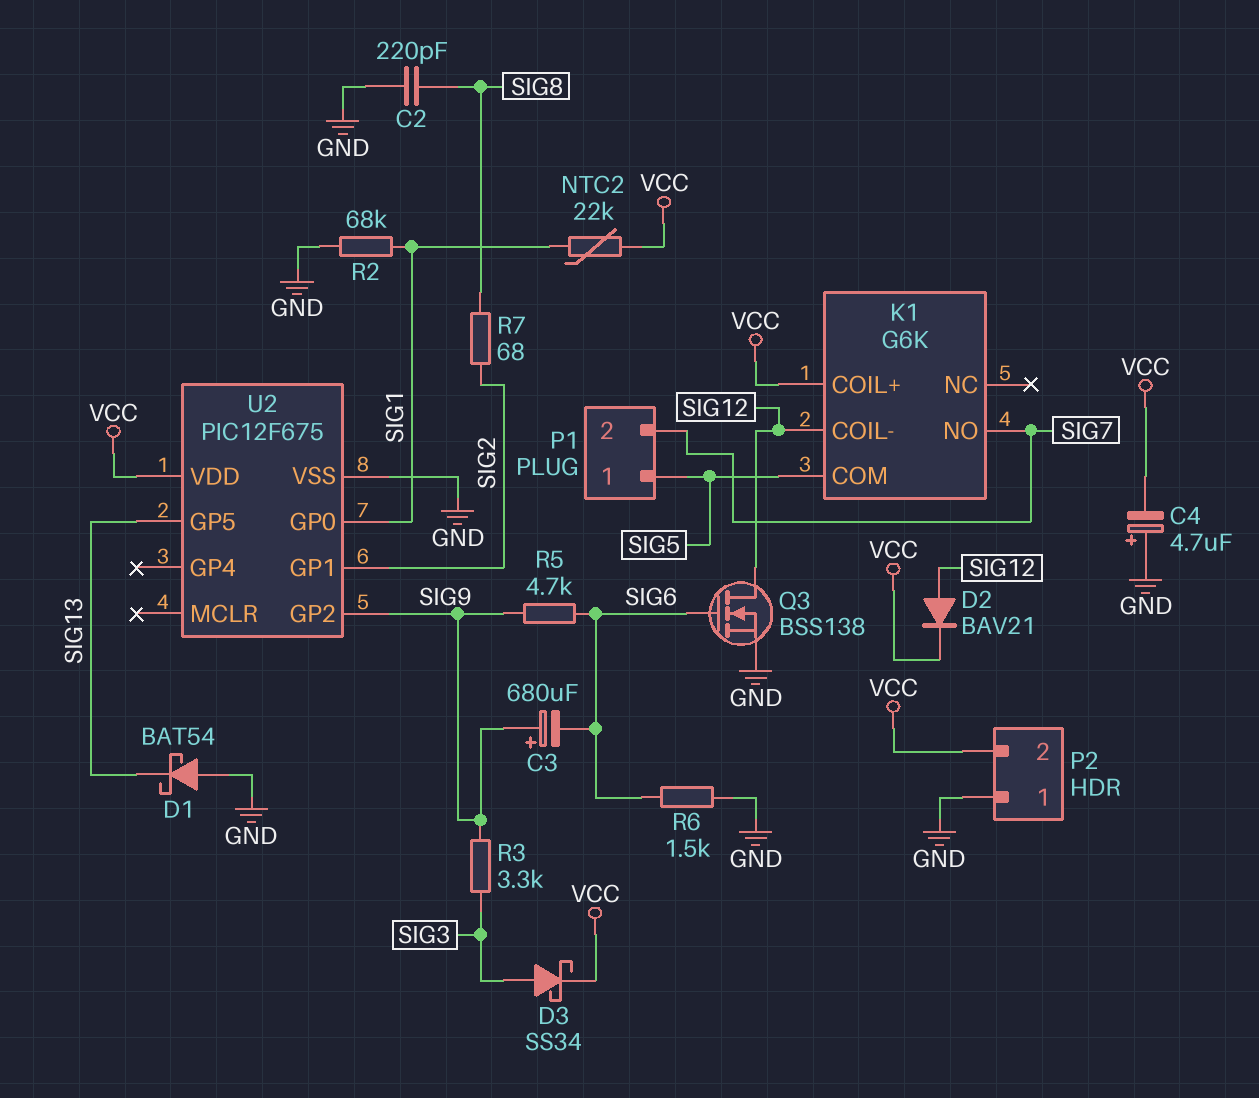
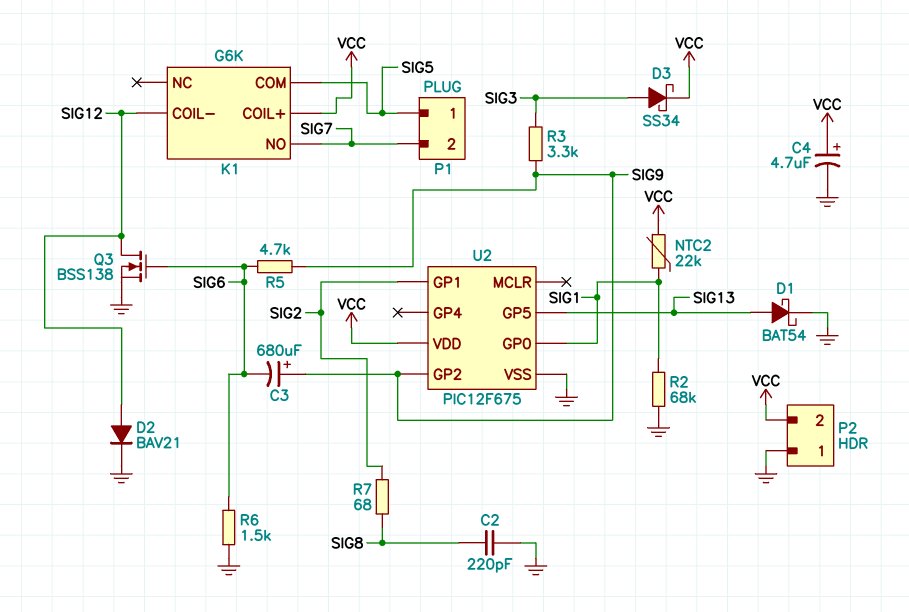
C4: 4.7uF (plus GND, minus VCC) -> 4.7uF (plus VCC, minus GND)
D1: schottky BAT54 (A GND, K SIG13) -> schottky BAT54 (A SIG13, K GND)
D2: diode BAV21 (A SIG12, K VCC) -> diode BAV21 (A SIG12, K GND)

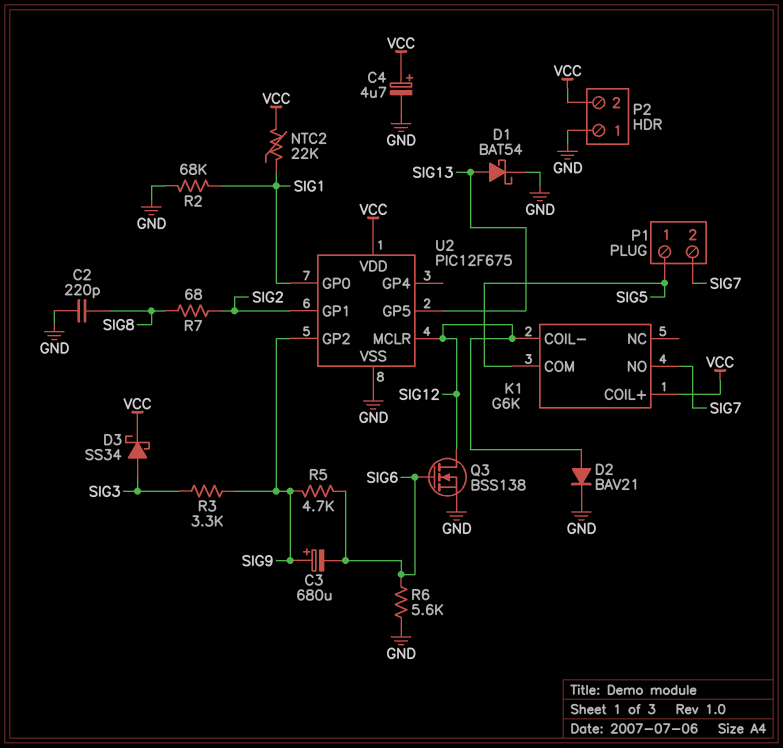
R6: 1.5k (GND, SIG6) -> 5.6k (GND, SIG6)
U2 pin MCLR: none -> SIG12

